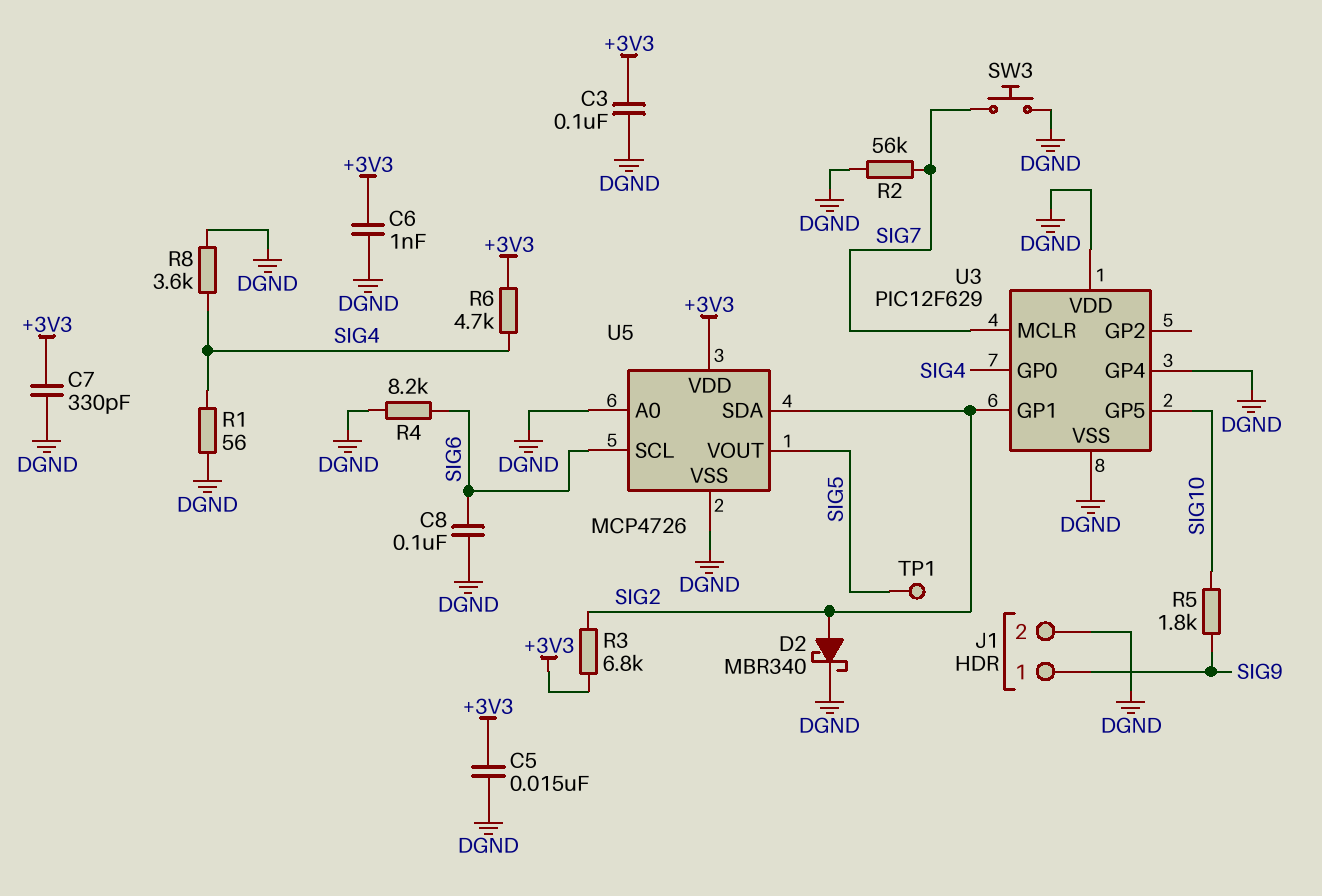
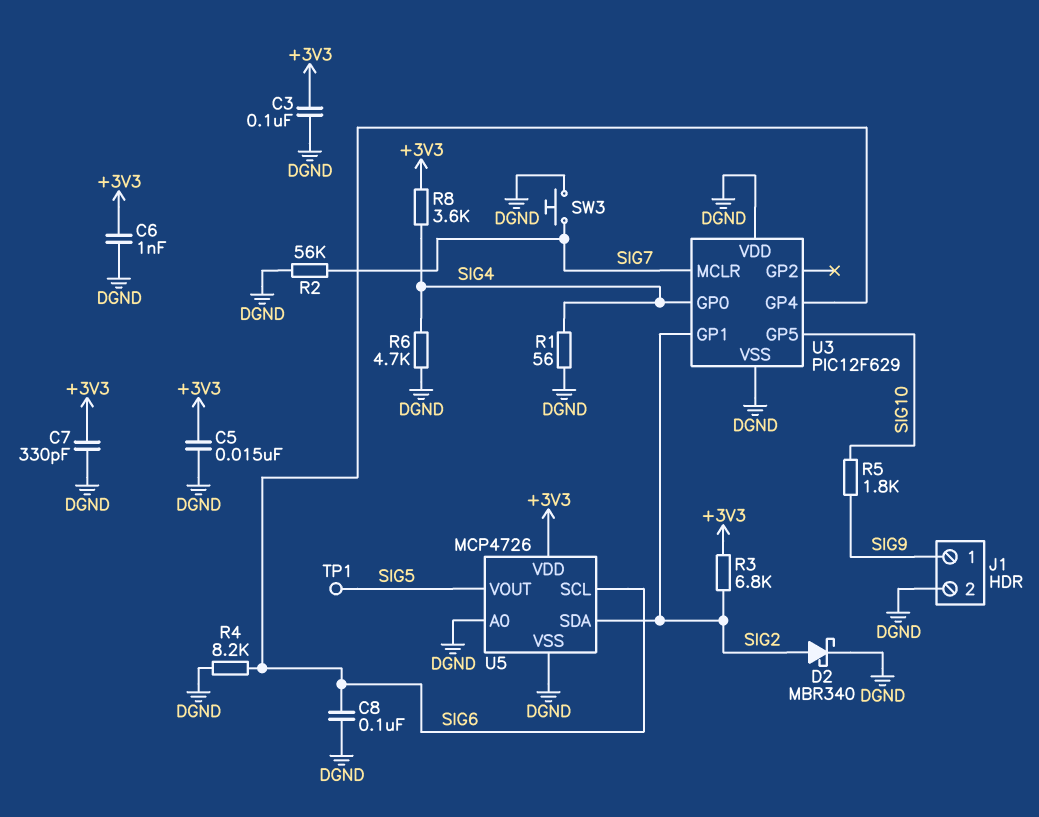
R6: 4.7k (+3V3, SIG4) -> 4.7k (DGND, SIG4)
R8: 3.6k (DGND, SIG4) -> 3.6k (+3V3, SIG4)
U3 pin GP4: DGND -> SIG6

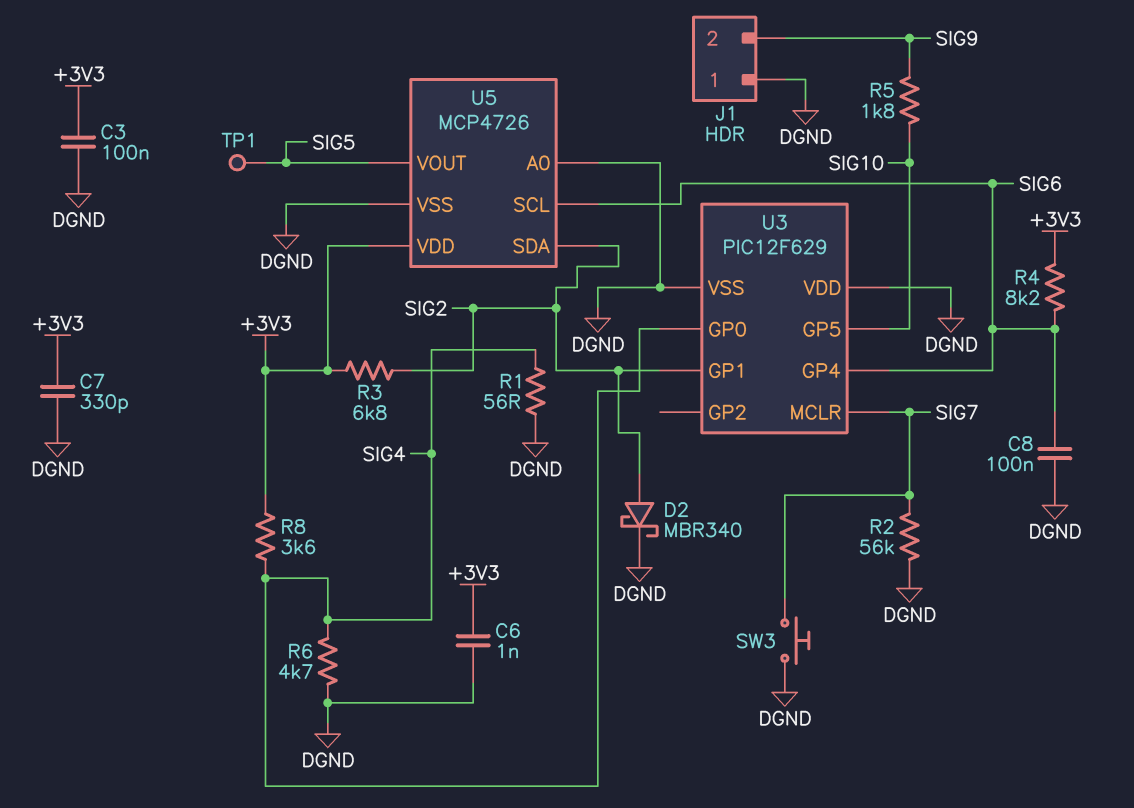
C5: 15nF (+3V3, DGND) -> none
J1 pin 1: SIG9 -> DGND
J1 pin 2: DGND -> SIG9
R4: 8.2k (DGND, SIG6) -> 8.2k (+3V3, SIG6)

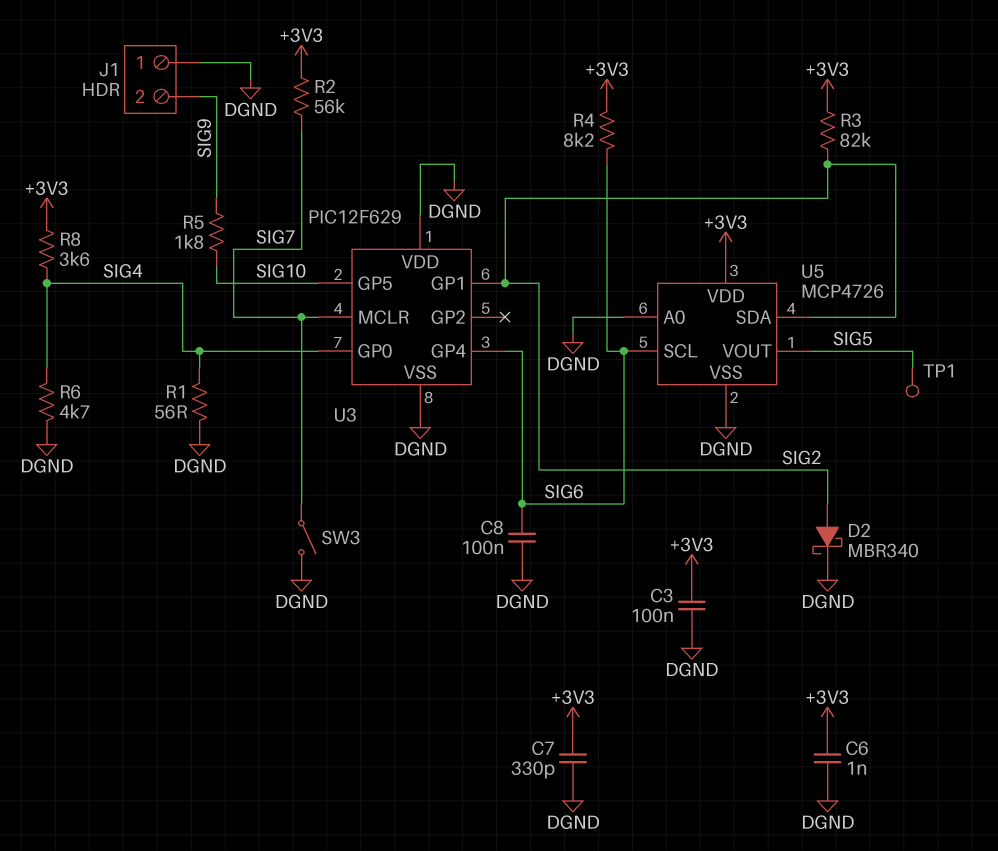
R2: 56k (DGND, SIG7) -> 56k (+3V3, SIG7)
R3: 6.8k (+3V3, SIG2) -> 82k (+3V3, SIG2)
SW3: button (DGND, SIG7) -> switch (DGND, SIG7)

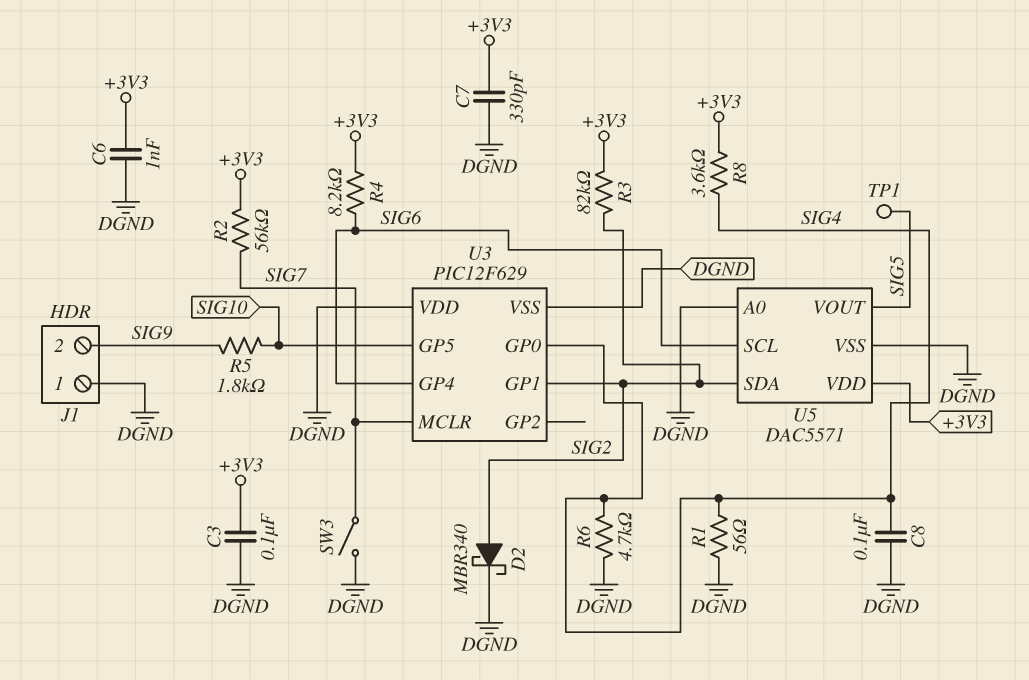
C8: 100nF (DGND, SIG6) -> 100nF (DGND, SIG4)
U5: MCP4726 -> DAC5571

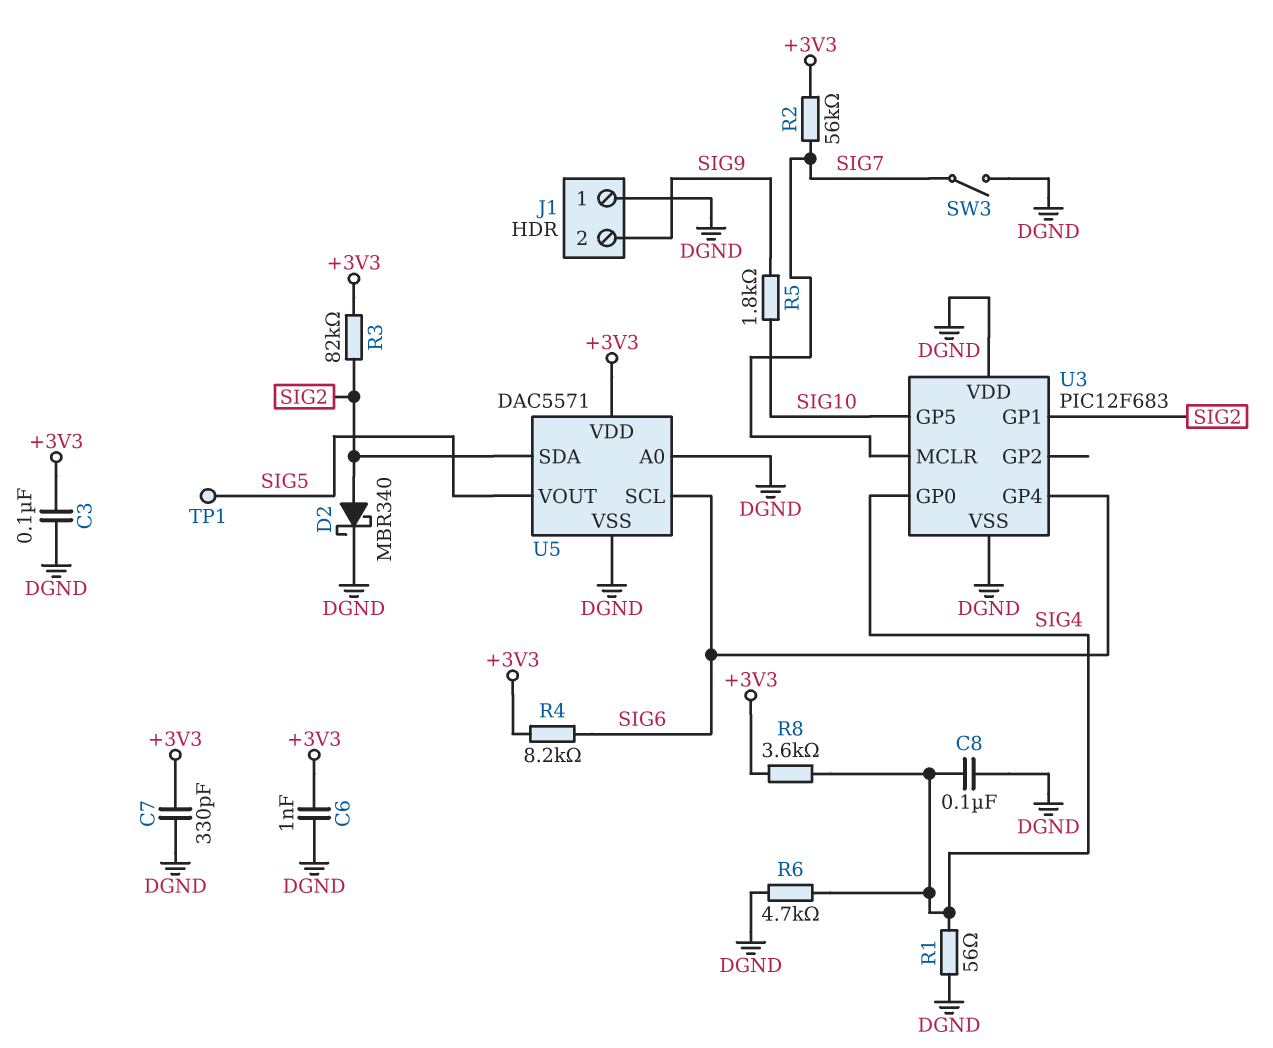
U3: PIC12F629 -> PIC12F683

